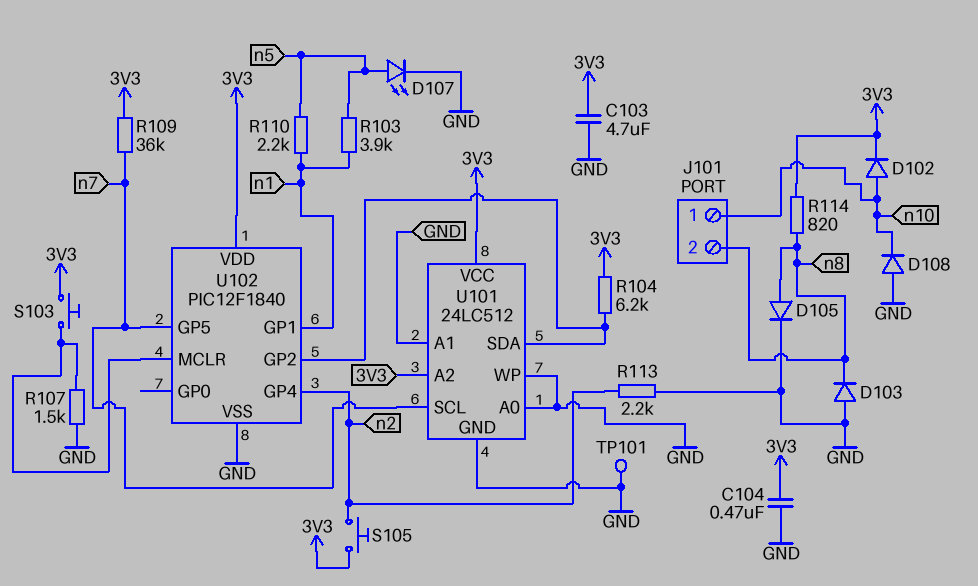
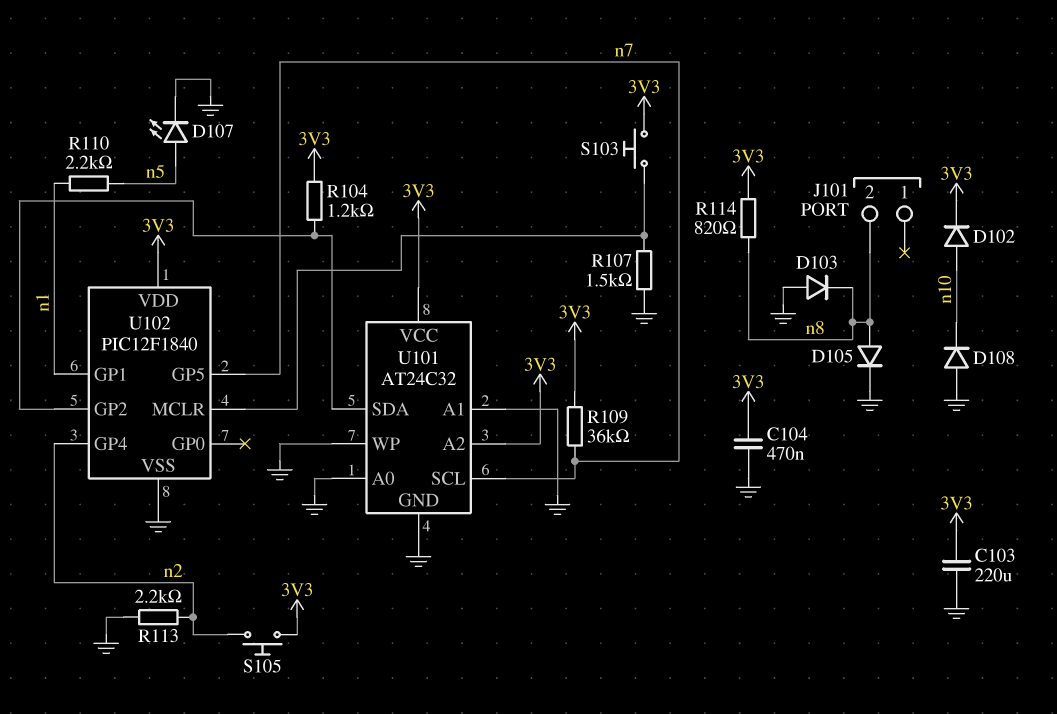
C103: 4.7uF (3V3, GND) -> 220uF (3V3, GND)
J101 pin 1: n10 -> none
R103: 3.9k (n1, n5) -> none
R104: 6.2k (3V3, U101/SDA) -> 1.2k (3V3, U101/SDA)
TP101: test point (GND) -> none
U101: 24LC512 -> AT24C32

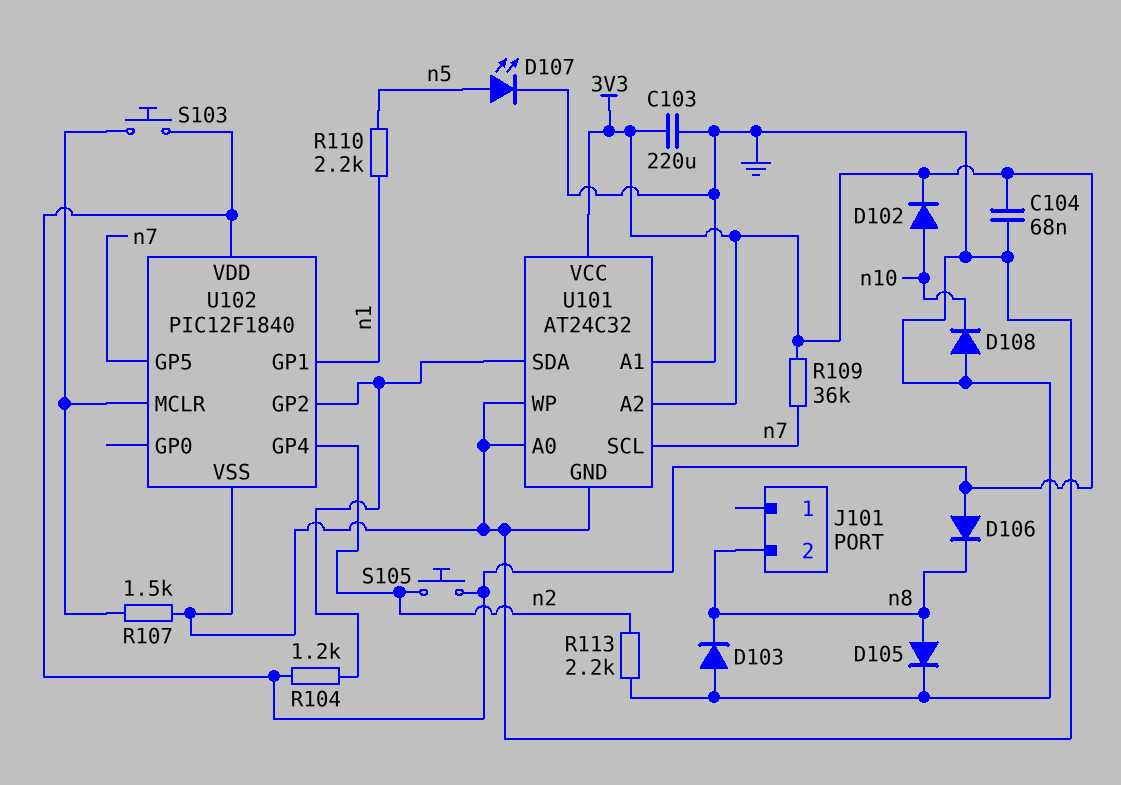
C104: 470nF (3V3, GND) -> 68nF (3V3, GND)
D106: none -> diode (A 3V3, K n8)
R114: 820 (3V3, n8) -> none

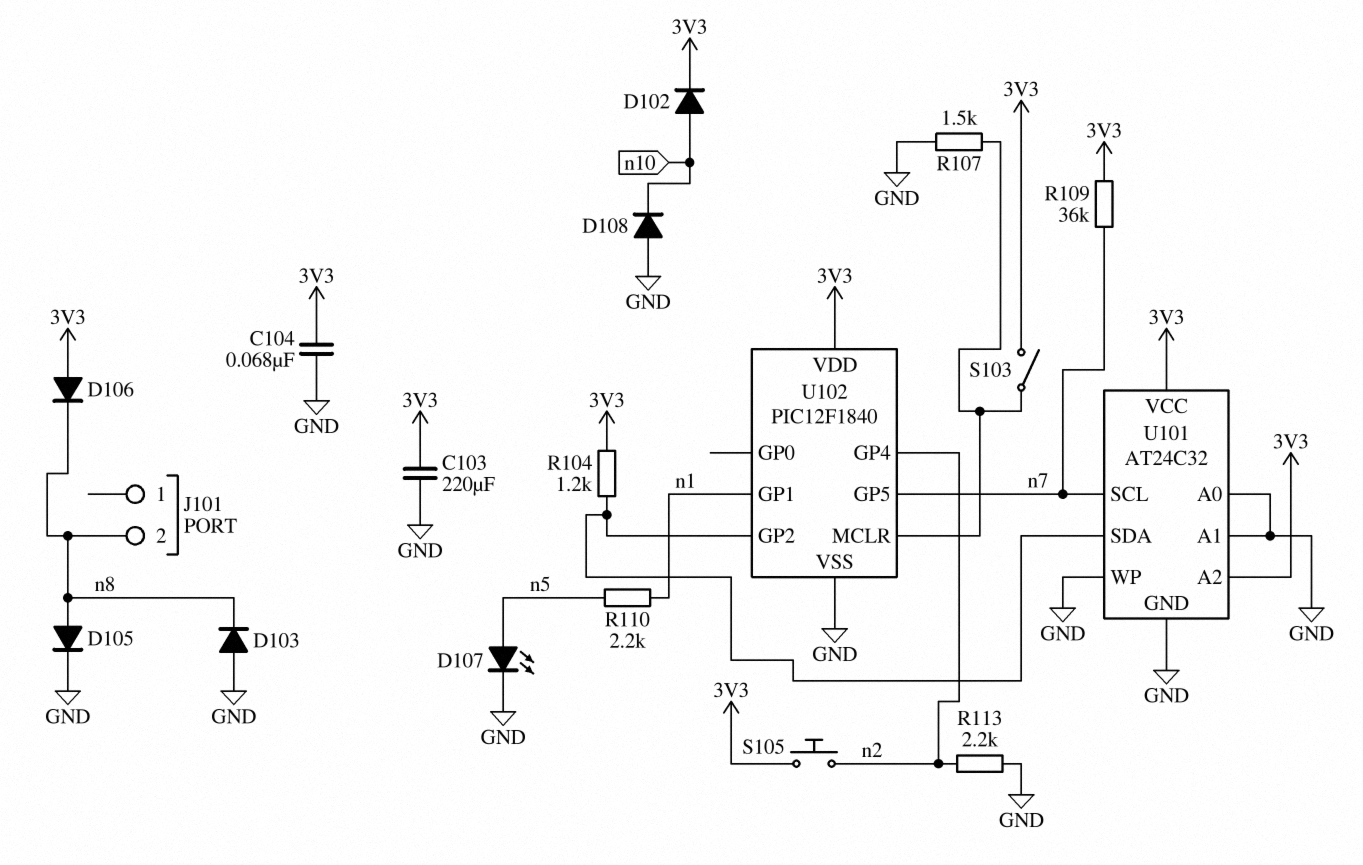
S103: button (3V3, U102/MCLR) -> switch (3V3, U102/MCLR)

